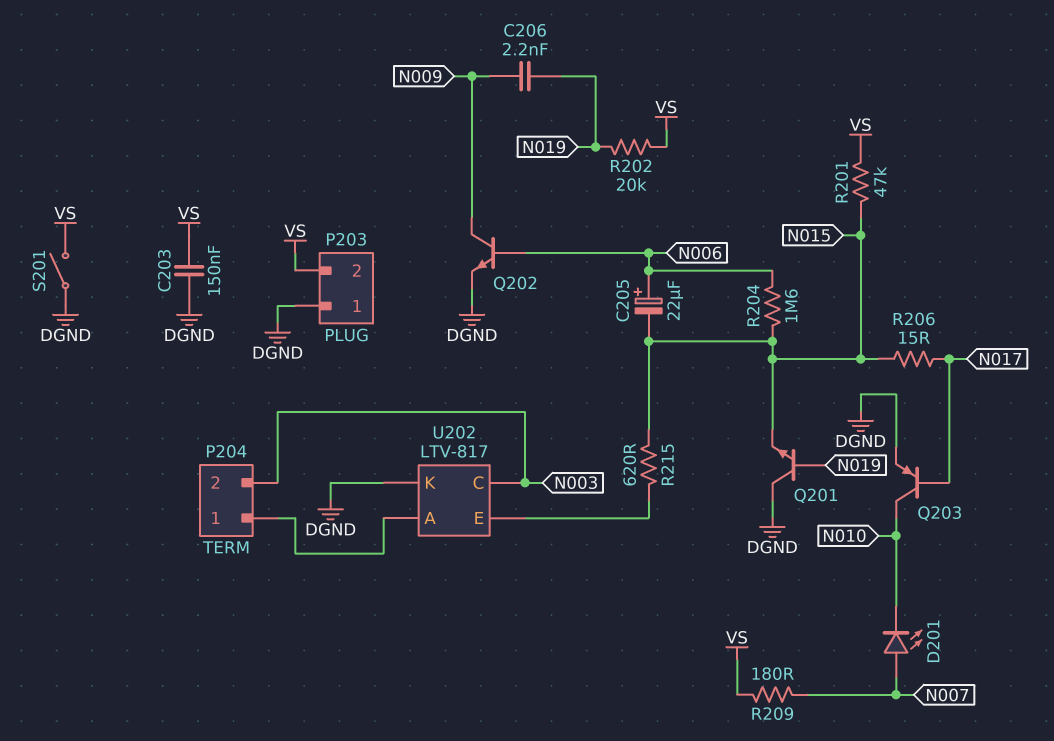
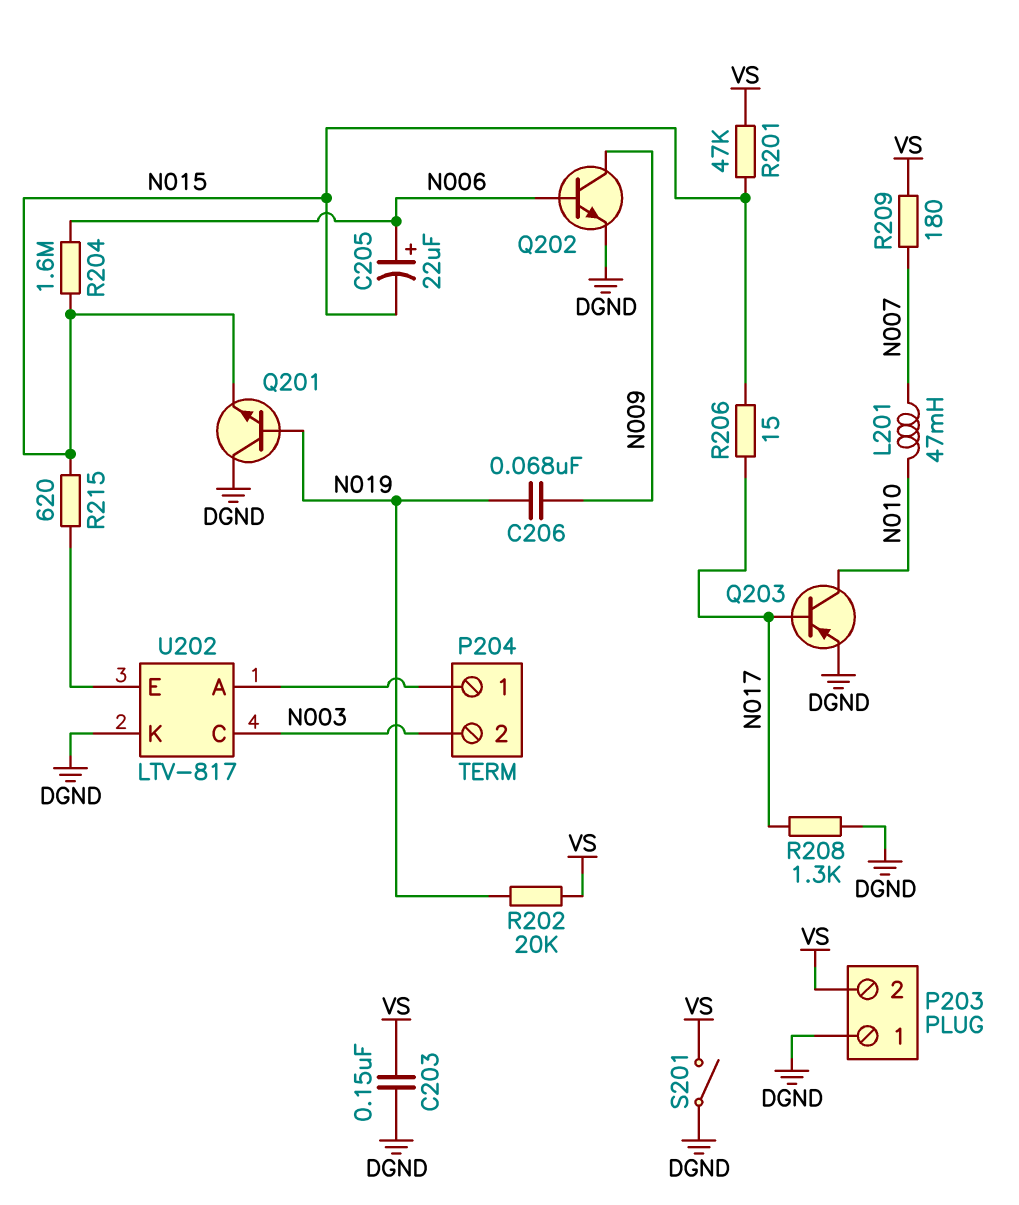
C206: 2.2nF (N009, N019) -> 68nF (N009, N019)
D201: LED (A N007, K N010) -> none
L201: none -> 47mH (N007, N010)
R208: none -> 1.3k (DGND, N017)

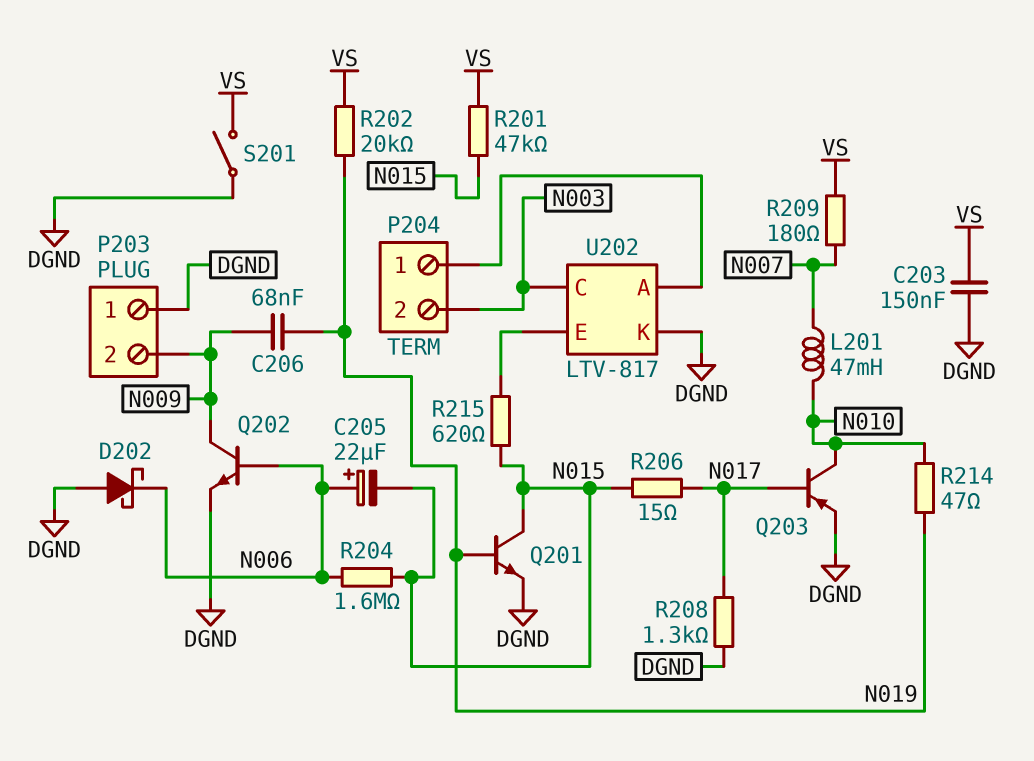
D202: none -> schottky (A DGND, K N006)
P203 pin 2: VS -> N009
Q201: NPN (B N019, C DGND, E N015) -> NPN (B N019, C N015, E DGND)
R214: none -> 47 (N010, N019)

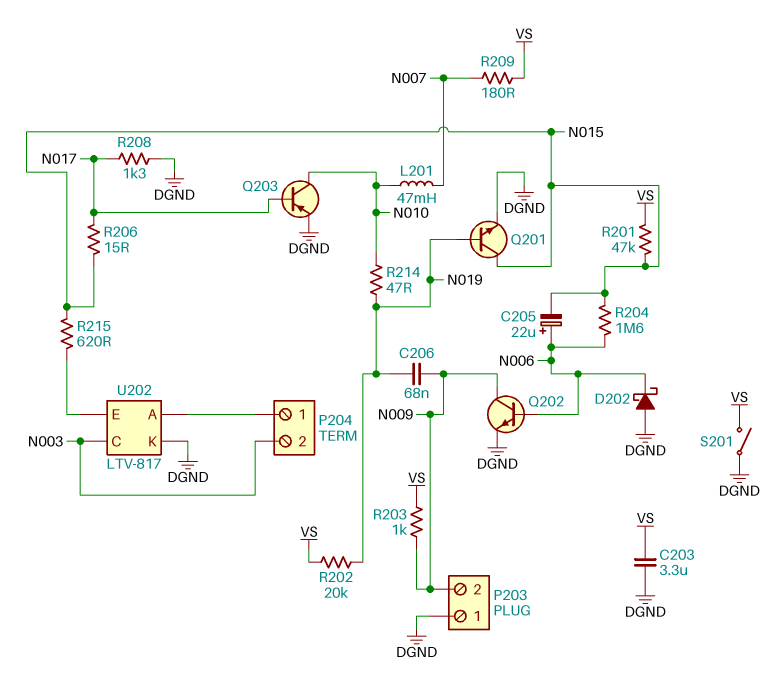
C203: 150nF (DGND, VS) -> 3.3uF (DGND, VS)
R203: none -> 1k (N009, VS)

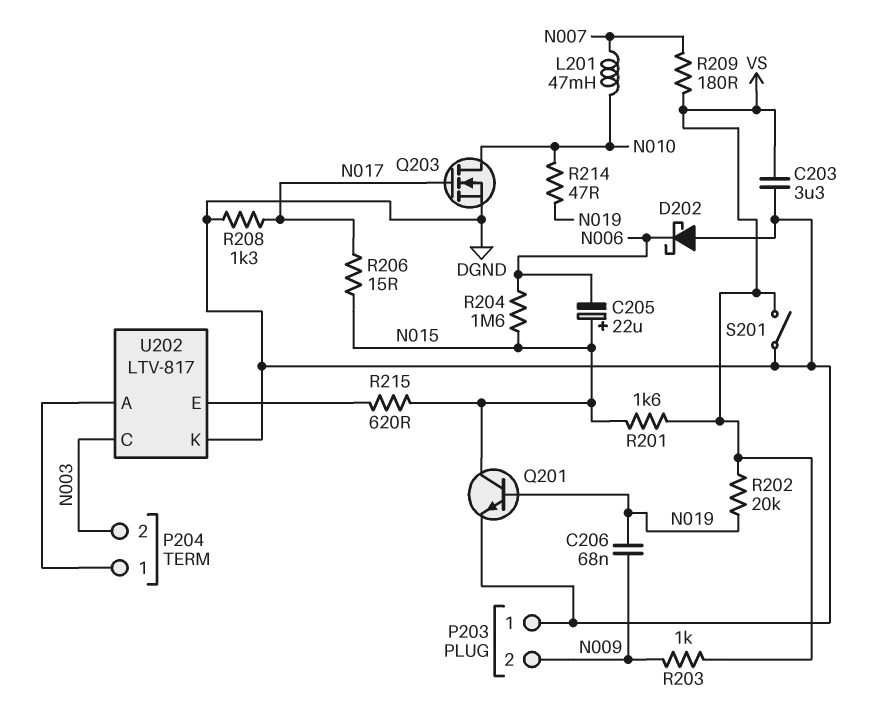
C205: 22uF (plus N006, minus N015) -> 22uF (plus N015, minus N006)
Q202: NPN (B N006, C N009, E DGND) -> none
Q203: PNP (B N017, C N010, E DGND) -> NMOS (G N017, D N010, S DGND)
R201: 47k (N015, VS) -> 1.6k (N015, VS)

